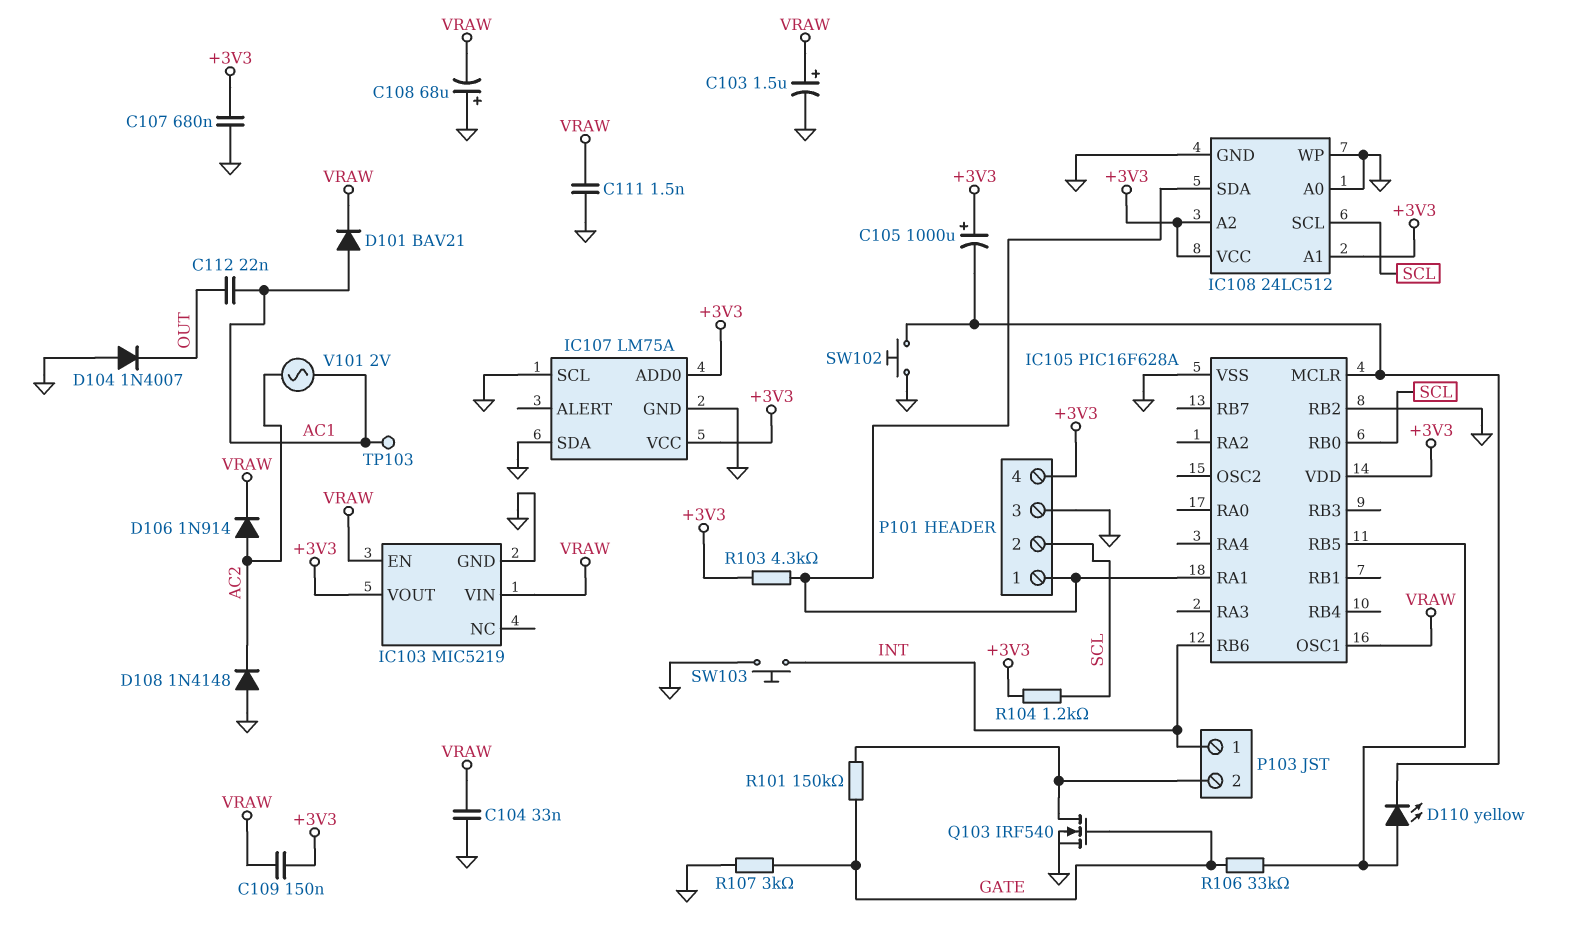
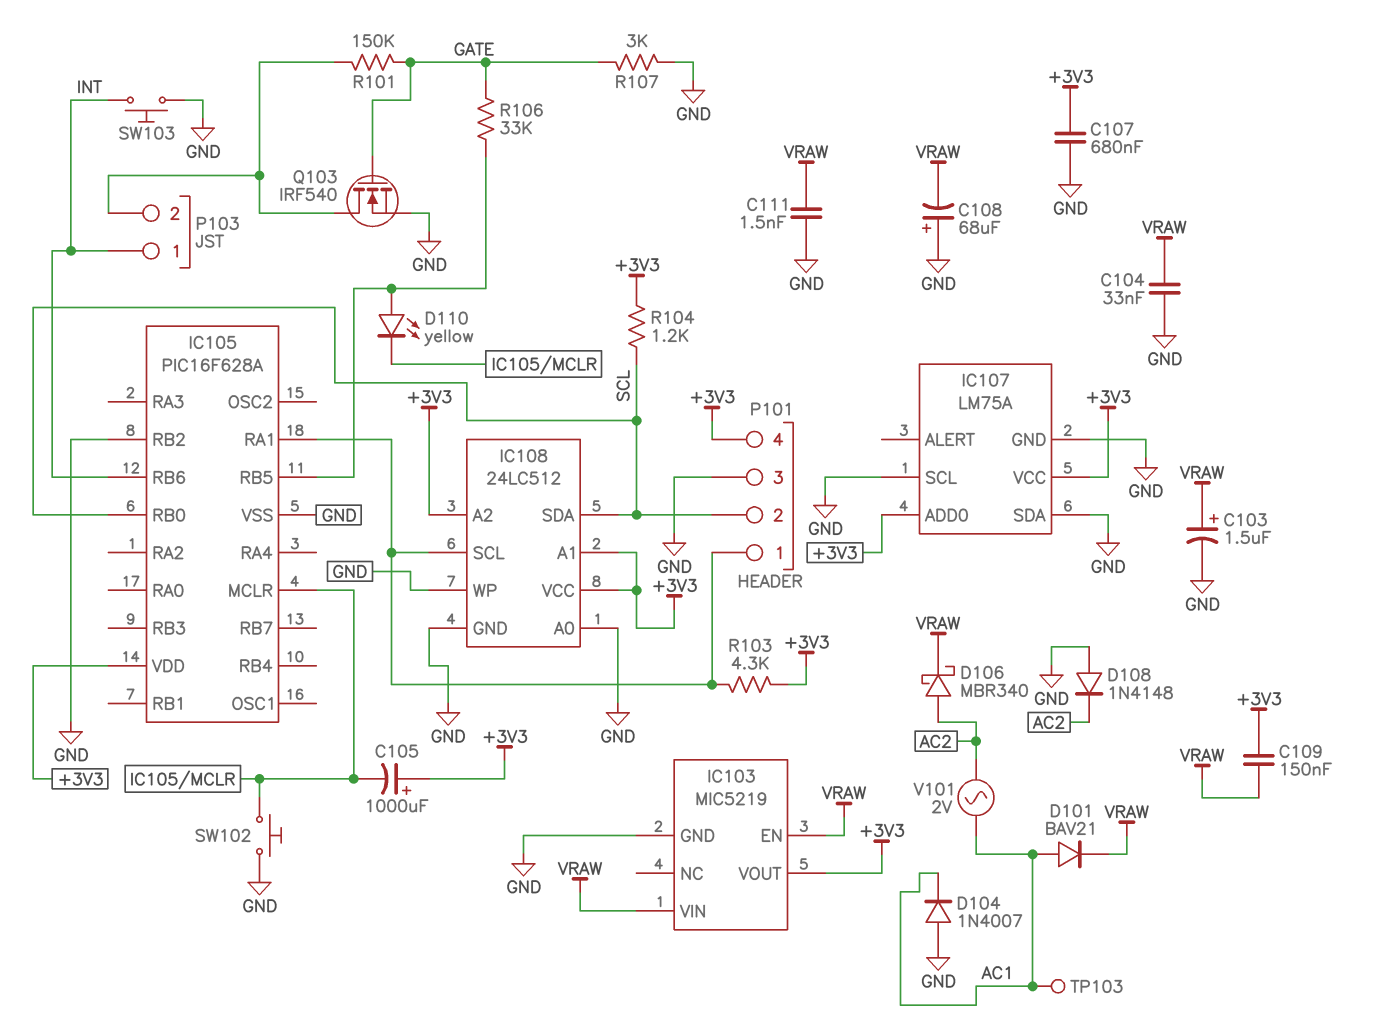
C112: 22nF (AC1, OUT) -> none
D104: diode 1N4007 (A GND, K OUT) -> diode 1N4007 (A GND, K AC1)
D106: diode 1N914 (A AC2, K VRAW) -> schottky MBR340 (A AC2, K VRAW)
IC105 pin OSC1: VRAW -> none
IC108 pin SCL: SCL -> IC105/RA1
IC108 pin SDA: IC105/RA1 -> SCL

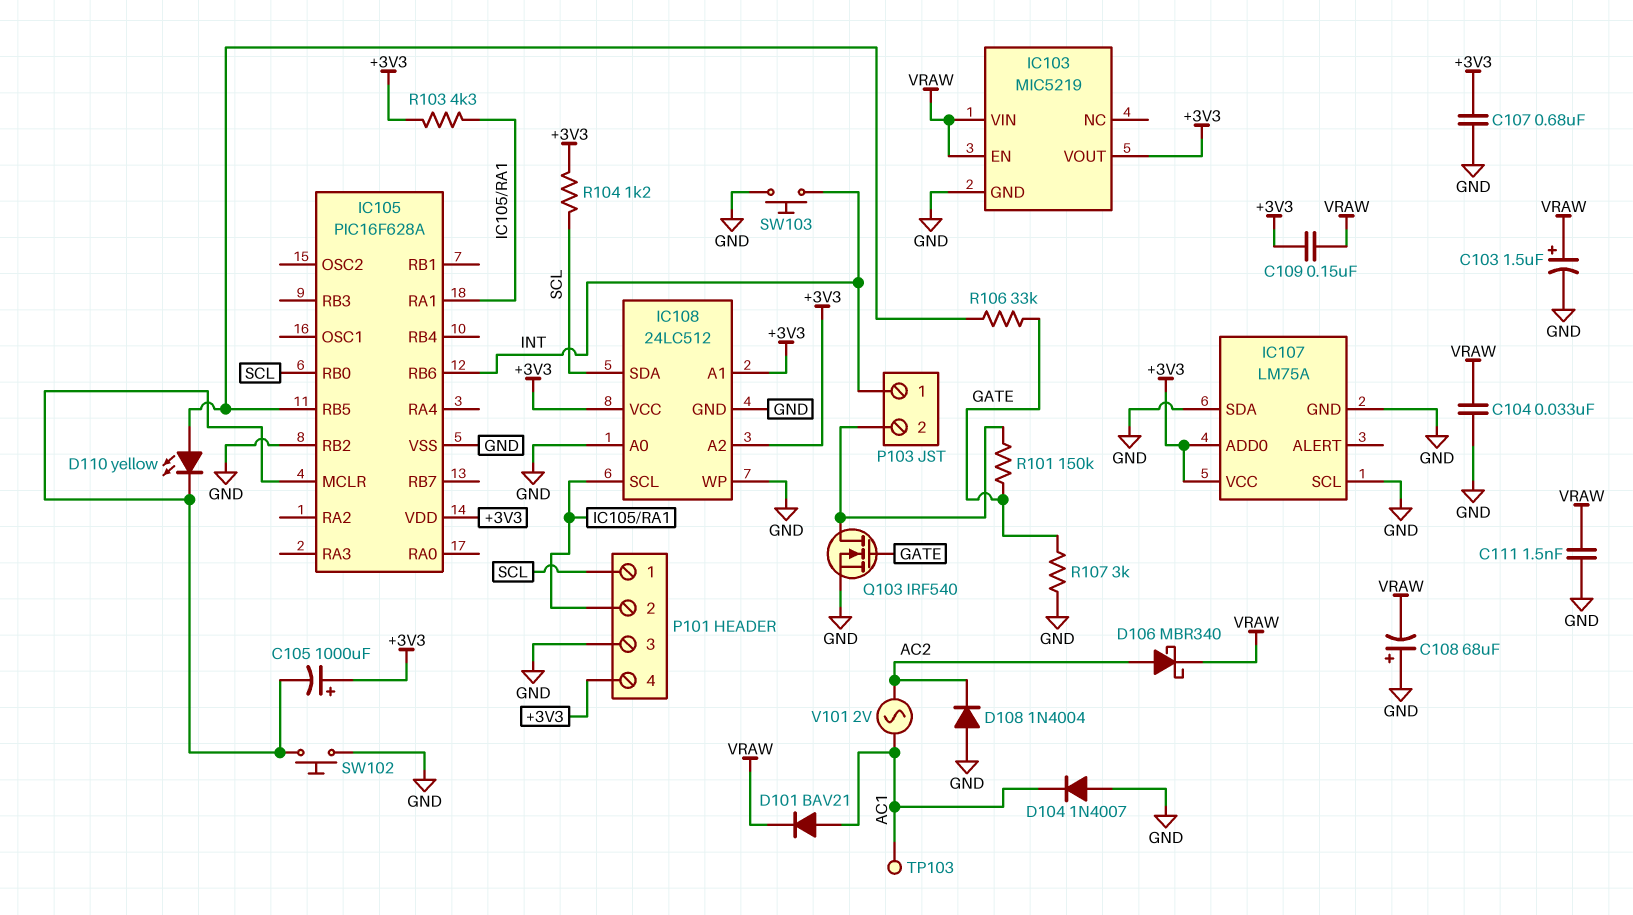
D108: diode 1N4148 (A GND, K AC2) -> diode 1N4004 (A GND, K AC2)
P101 pin 1: IC105/RA1 -> SCL
P101 pin 2: SCL -> IC105/RA1

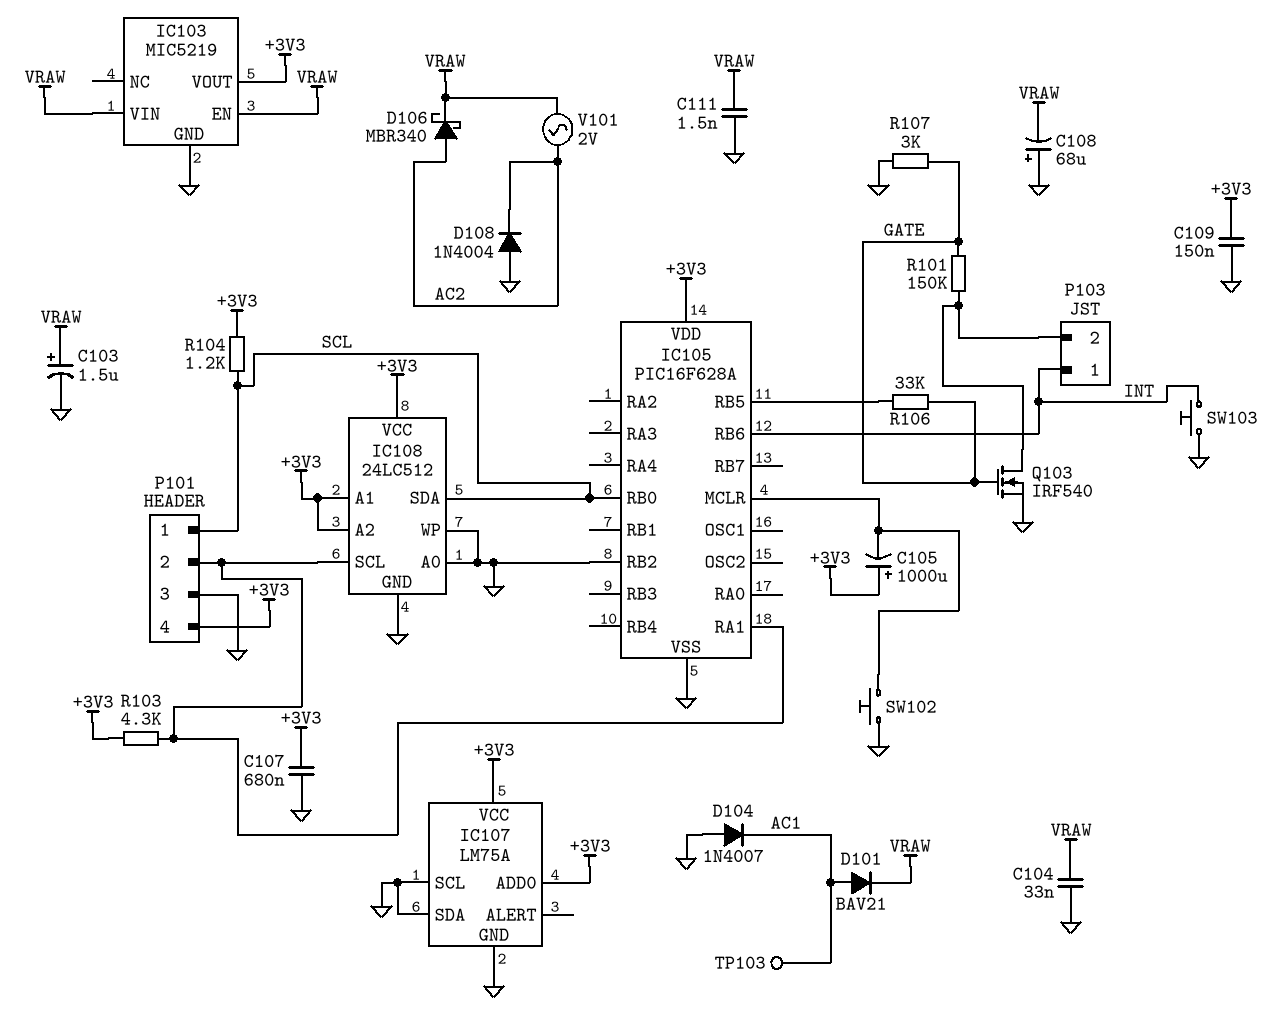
C109: 150nF (+3V3, VRAW) -> 150nF (+3V3, GND)
D110: LED yellow (A IC105/RB5, K IC105/MCLR) -> none
V101: AC 2V (AC1, AC2) -> AC 2V (AC2, VRAW)

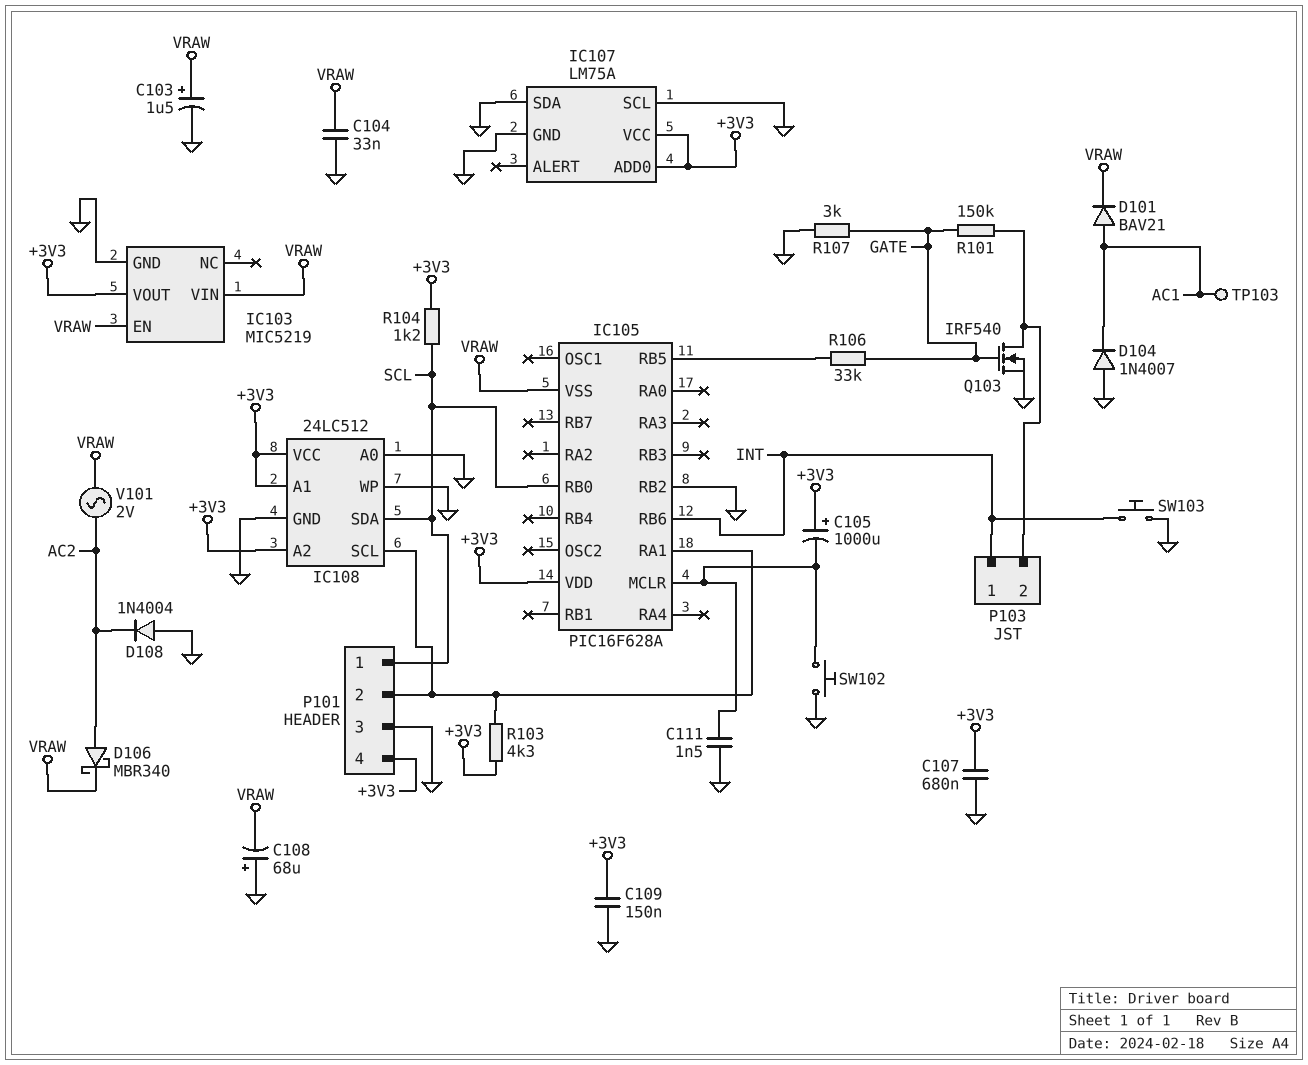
C111: 1.5nF (GND, VRAW) -> 1.5nF (GND, IC105/MCLR)
IC105 pin VSS: GND -> VRAW

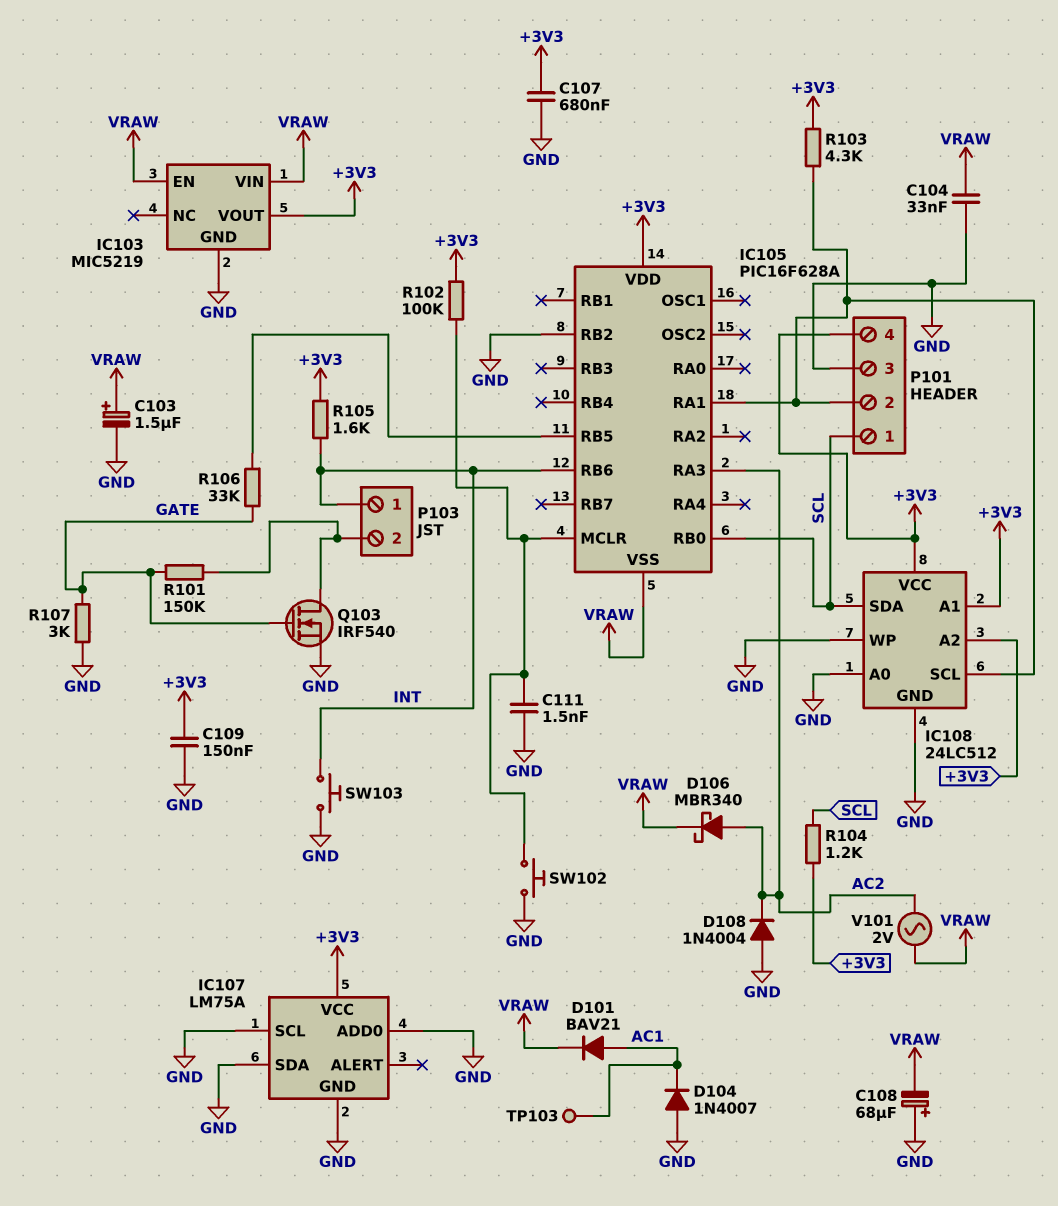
C105: 1000uF (plus +3V3, minus IC105/MCLR) -> none
IC105 pin RA3: none -> AC2
IC107 pin ADD0: +3V3 -> GND
R102: none -> 100k (+3V3, IC105/MCLR)
R105: none -> 1.6k (+3V3, INT)

